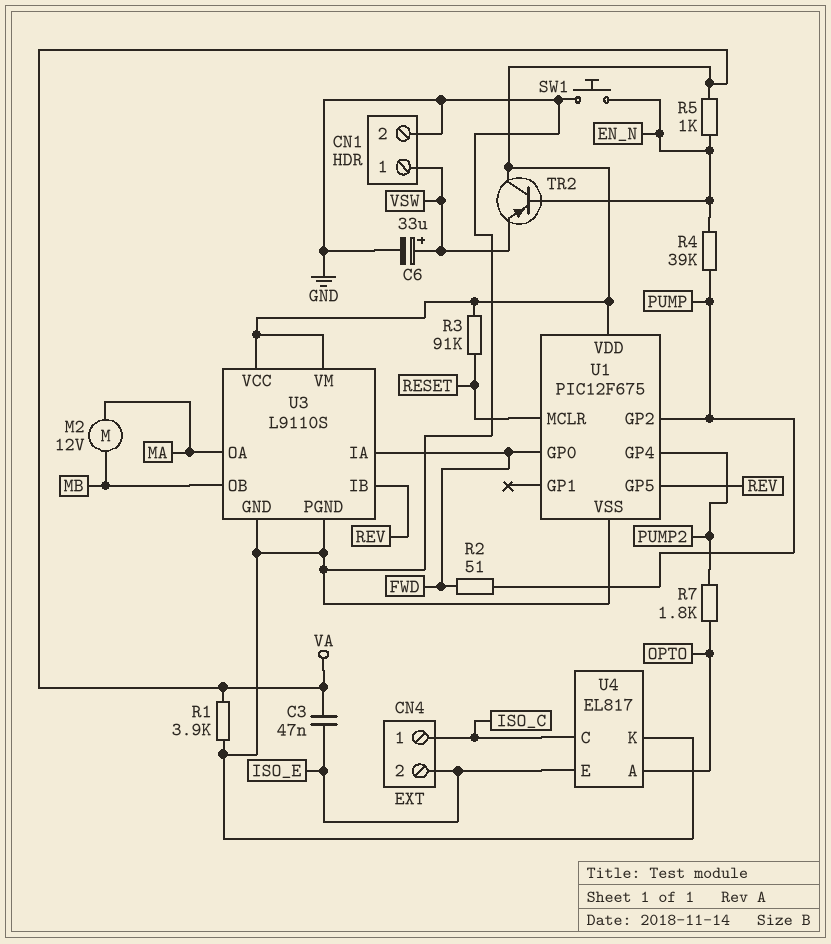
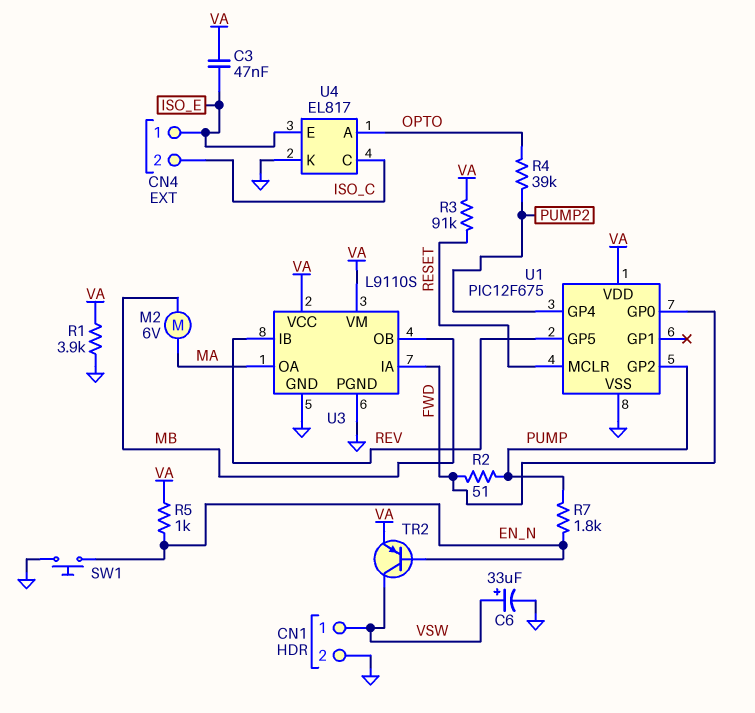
CN4 pin 1: ISO_C -> ISO_E
CN4 pin 2: ISO_E -> ISO_C
M2: motor 12V (MA, MB) -> motor 6V (MA, MB)
R4: 39k (EN_N, PUMP) -> 39k (OPTO, PUMP2)
R7: 1.8k (OPTO, PUMP2) -> 1.8k (EN_N, PUMP)
TR2: PNP (B EN_N, C VA, E VSW) -> PNP (B EN_N, C VSW, E VA)

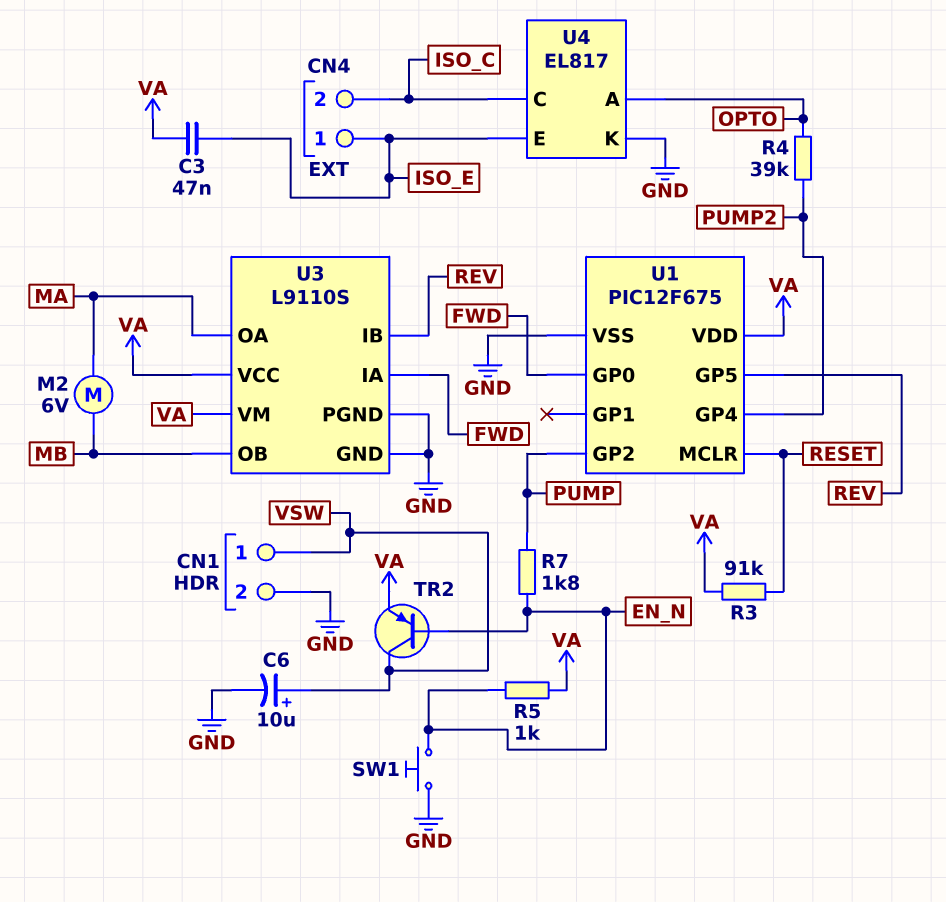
C6: 33uF (plus VSW, minus GND) -> 10uF (plus VSW, minus GND)
R1: 3.9k (GND, VA) -> none
R2: 51 (FWD, PUMP) -> none

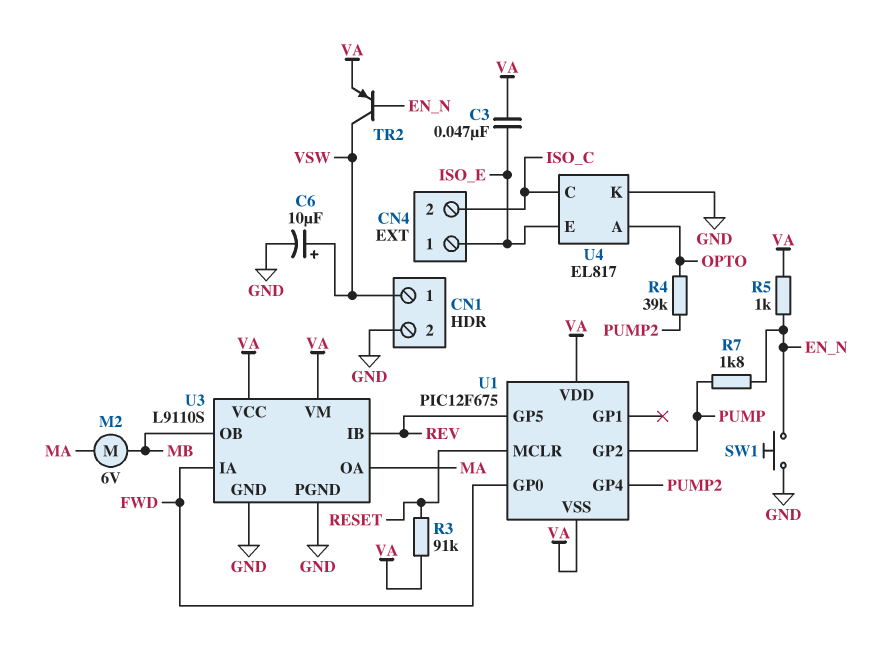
U1 pin VSS: GND -> VA

